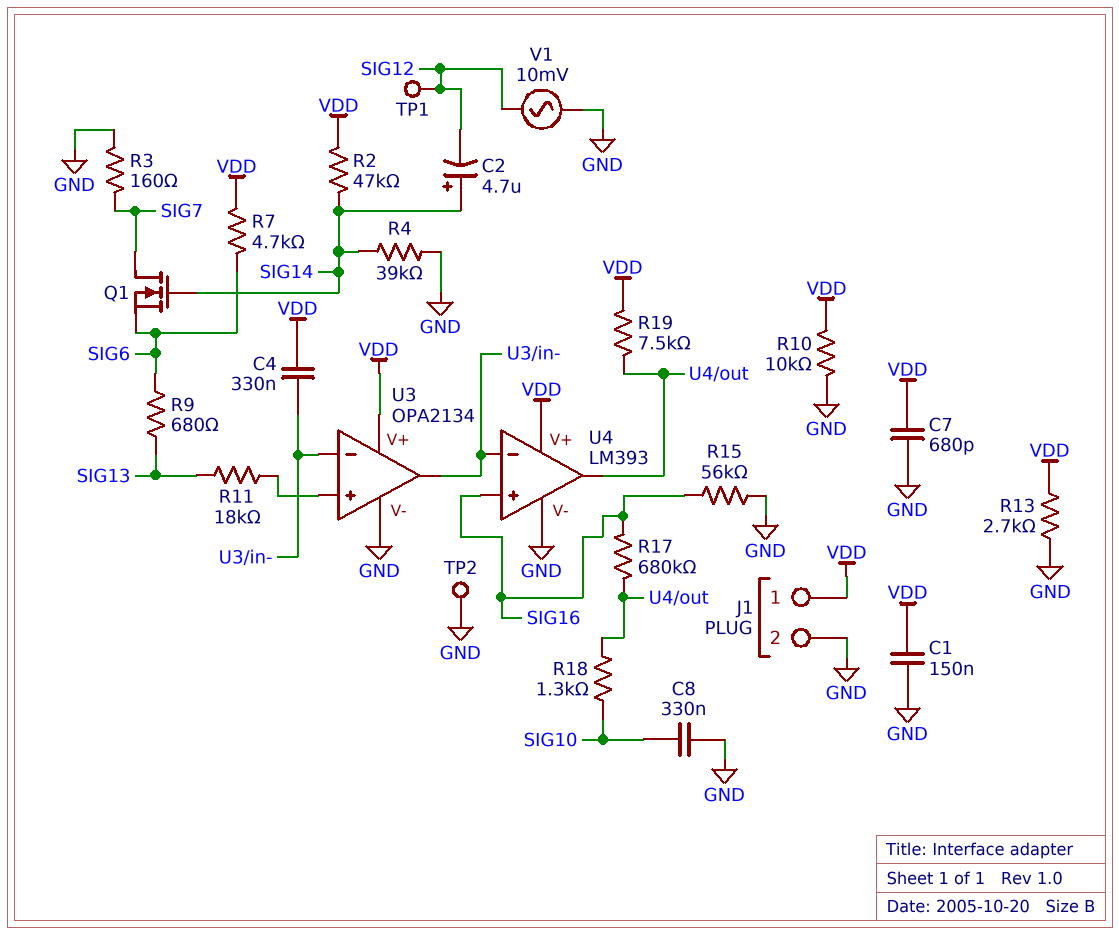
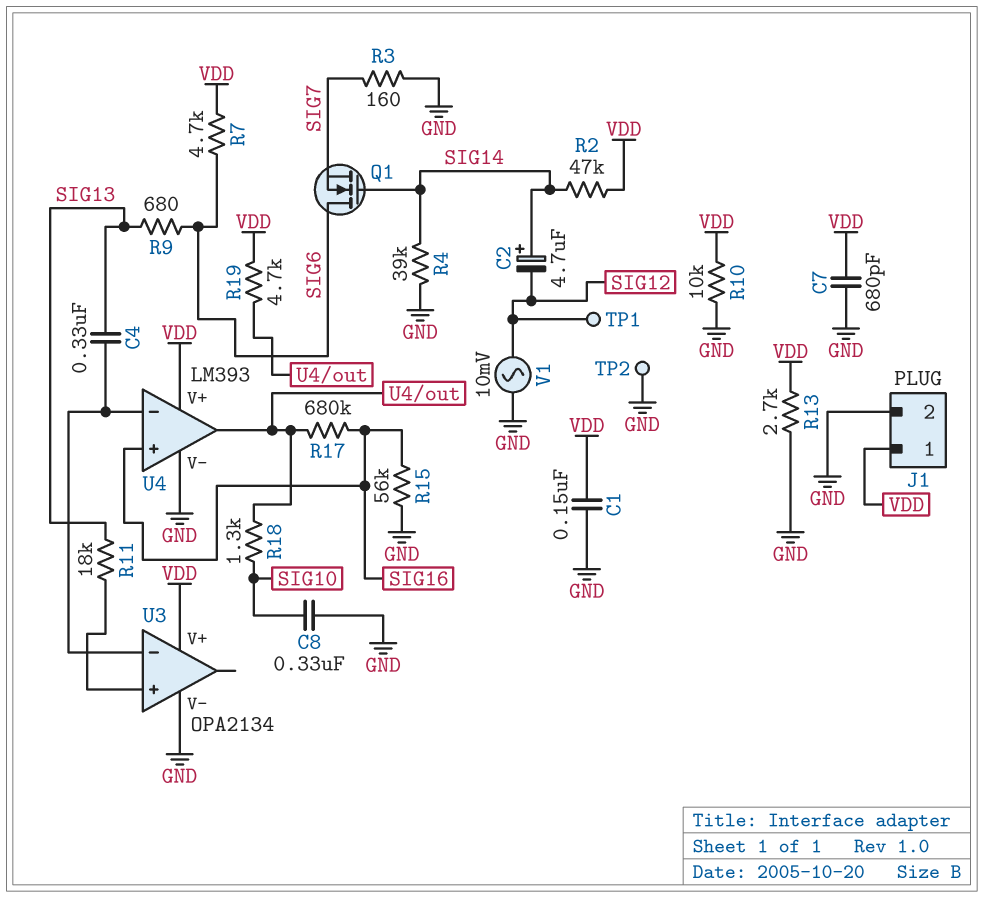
C4: 330nF (U3/in-, VDD) -> 330nF (SIG13, U3/in-)
Q1: NMOS (G SIG14, D SIG7, S SIG6) -> NMOS (G SIG14, D SIG6, S SIG7)
R19: 7.5k (U4/out, VDD) -> 4.7k (U4/out, VDD)
U3 pin out: U3/in- -> none

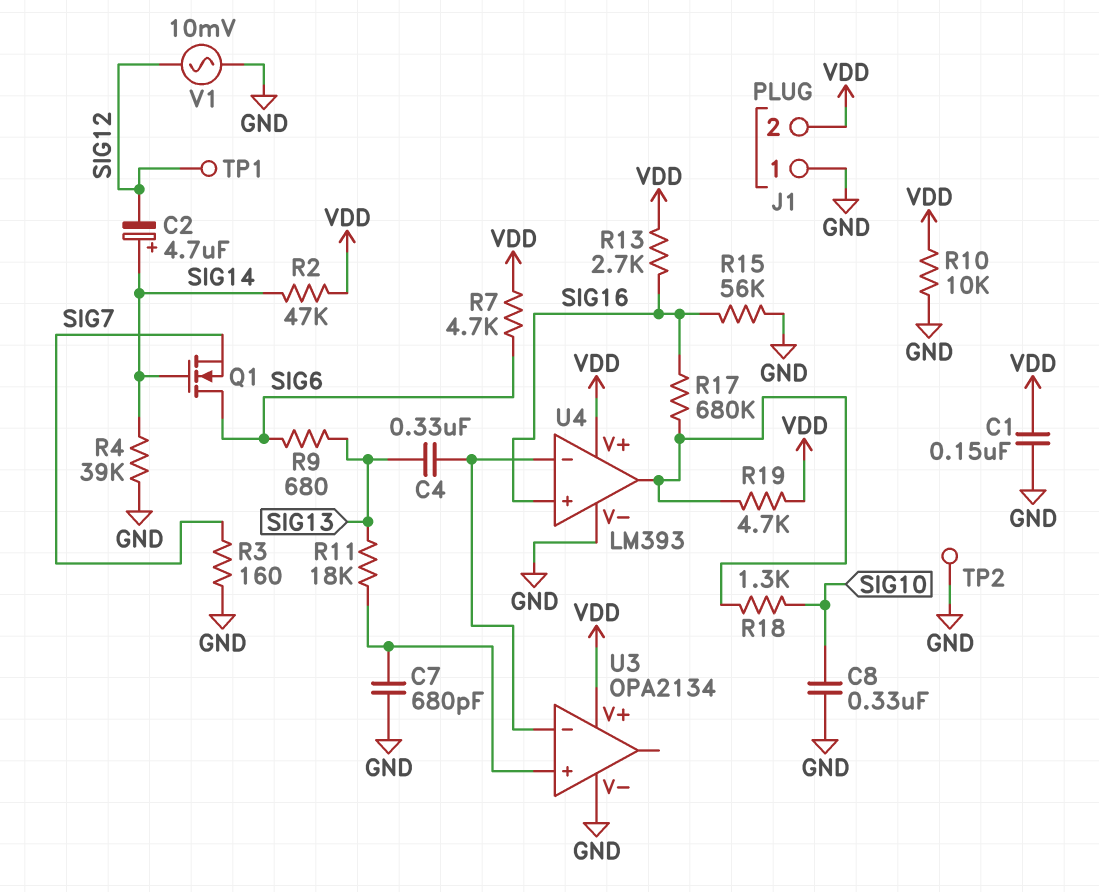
C7: 680pF (GND, VDD) -> 680pF (GND, U3/in+)
J1 pin 1: VDD -> GND
J1 pin 2: GND -> VDD
R13: 2.7k (GND, VDD) -> 2.7k (SIG16, VDD)

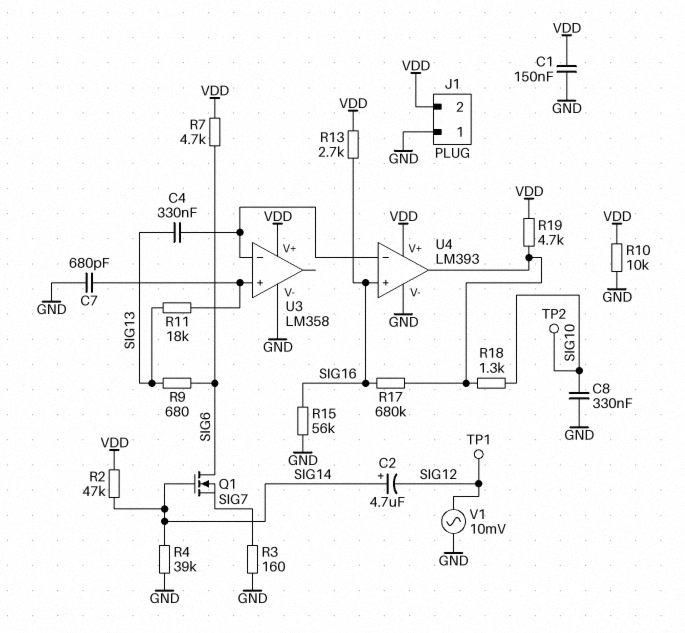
TP2: test point (GND) -> test point (SIG10)
U3: OPA2134 -> LM358

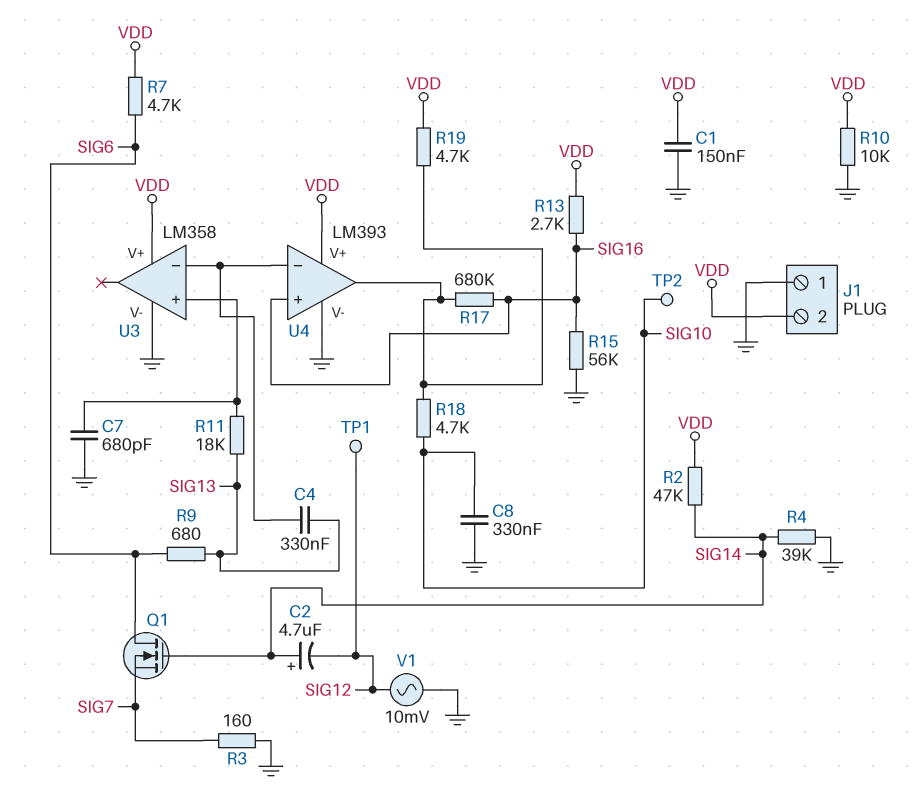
R18: 1.3k (SIG10, U4/out) -> 4.7k (SIG10, U4/out)

